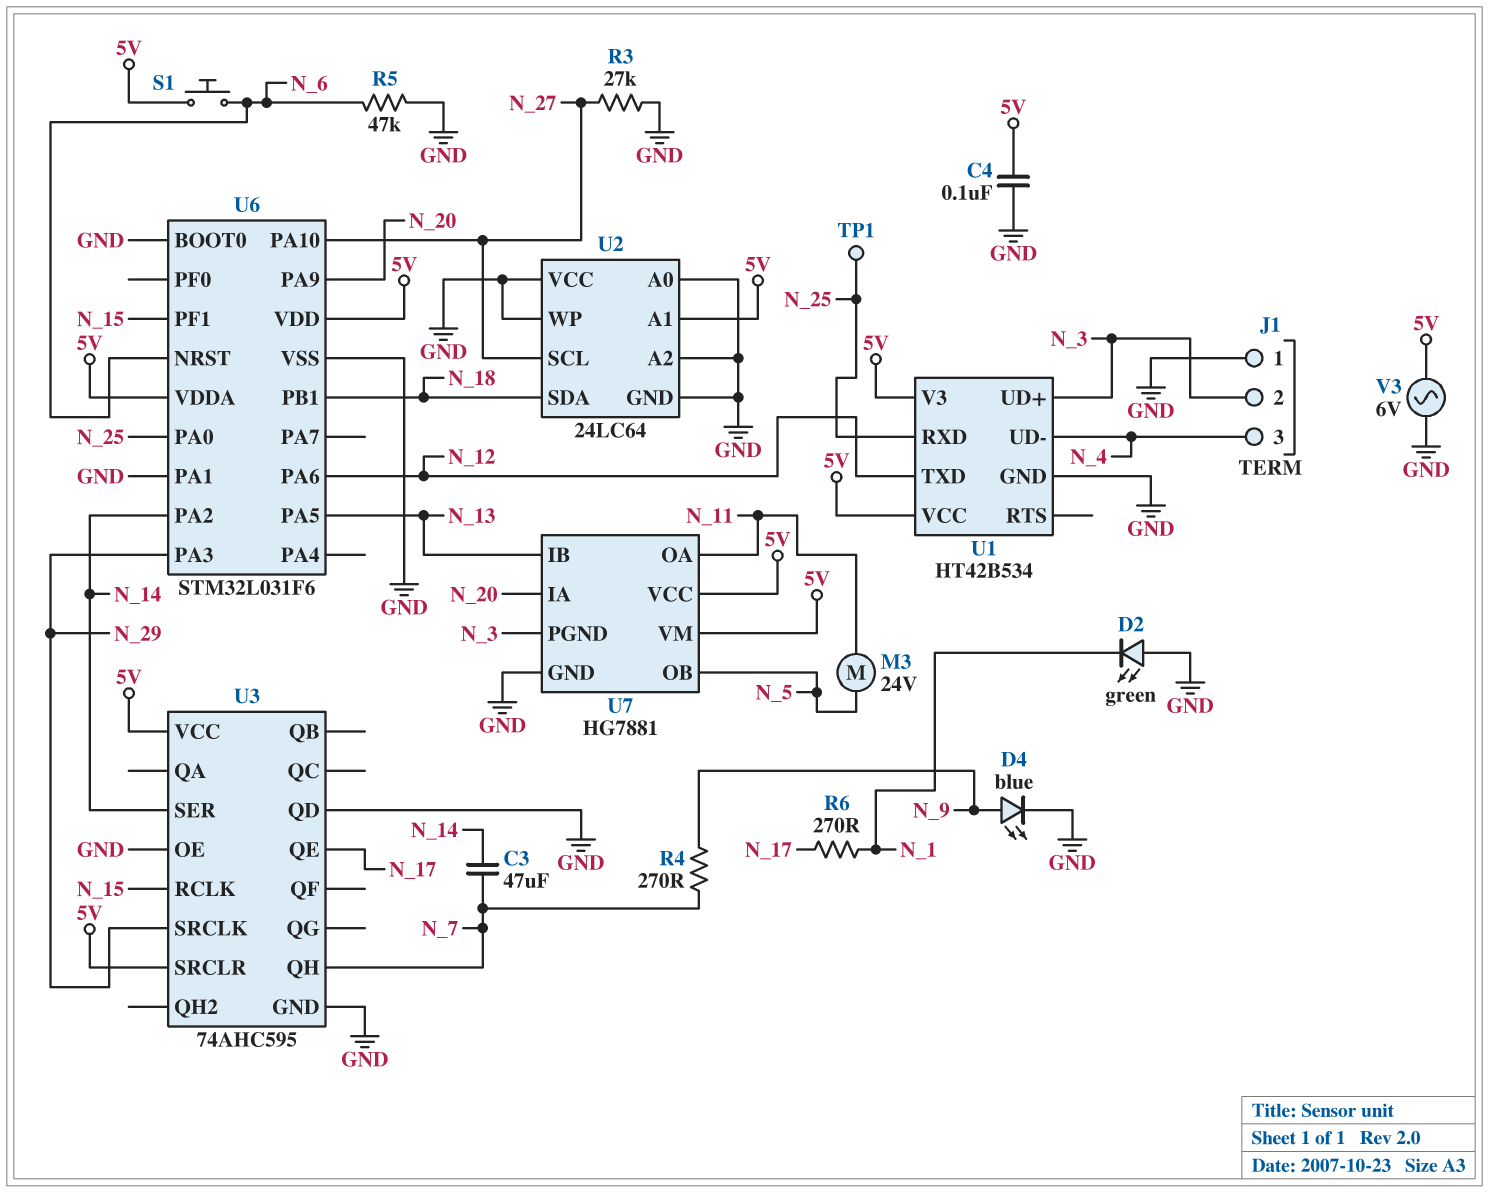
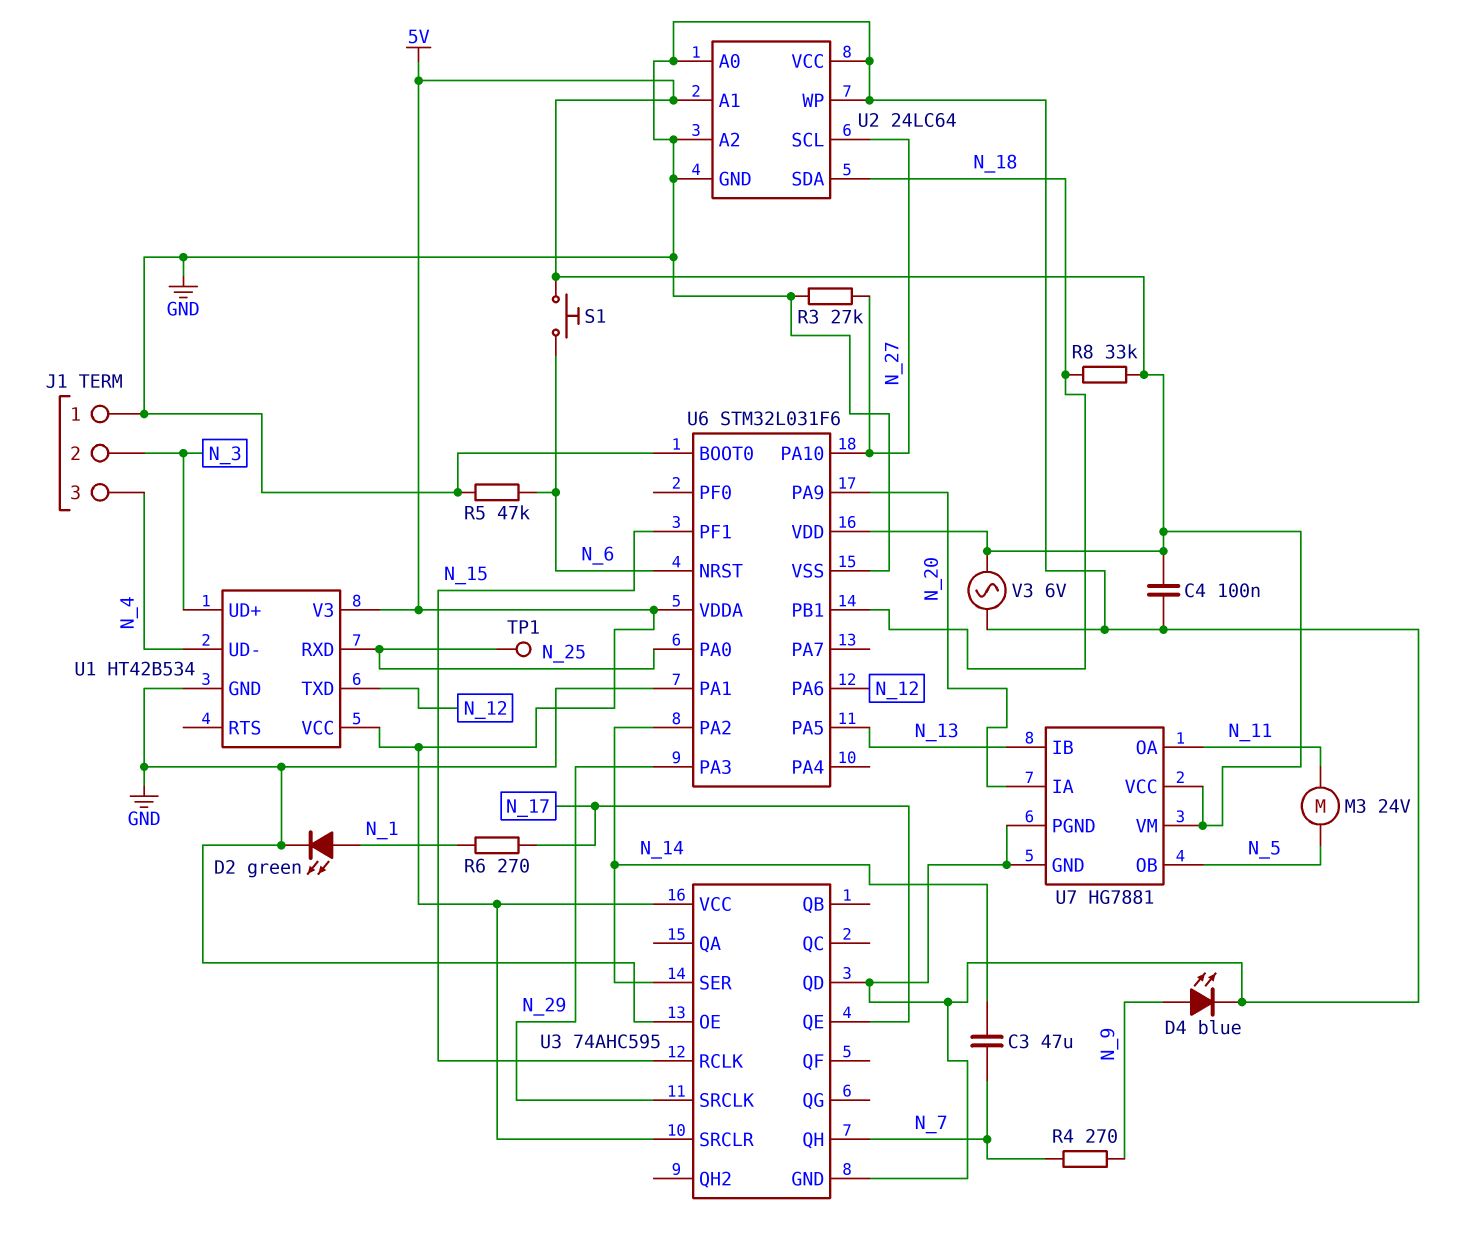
D2: LED green (A GND, K N_1) -> LED green (A N_1, K GND)
R8: none -> 33k (5V, N_18)
U7 pin PGND: N_3 -> GND

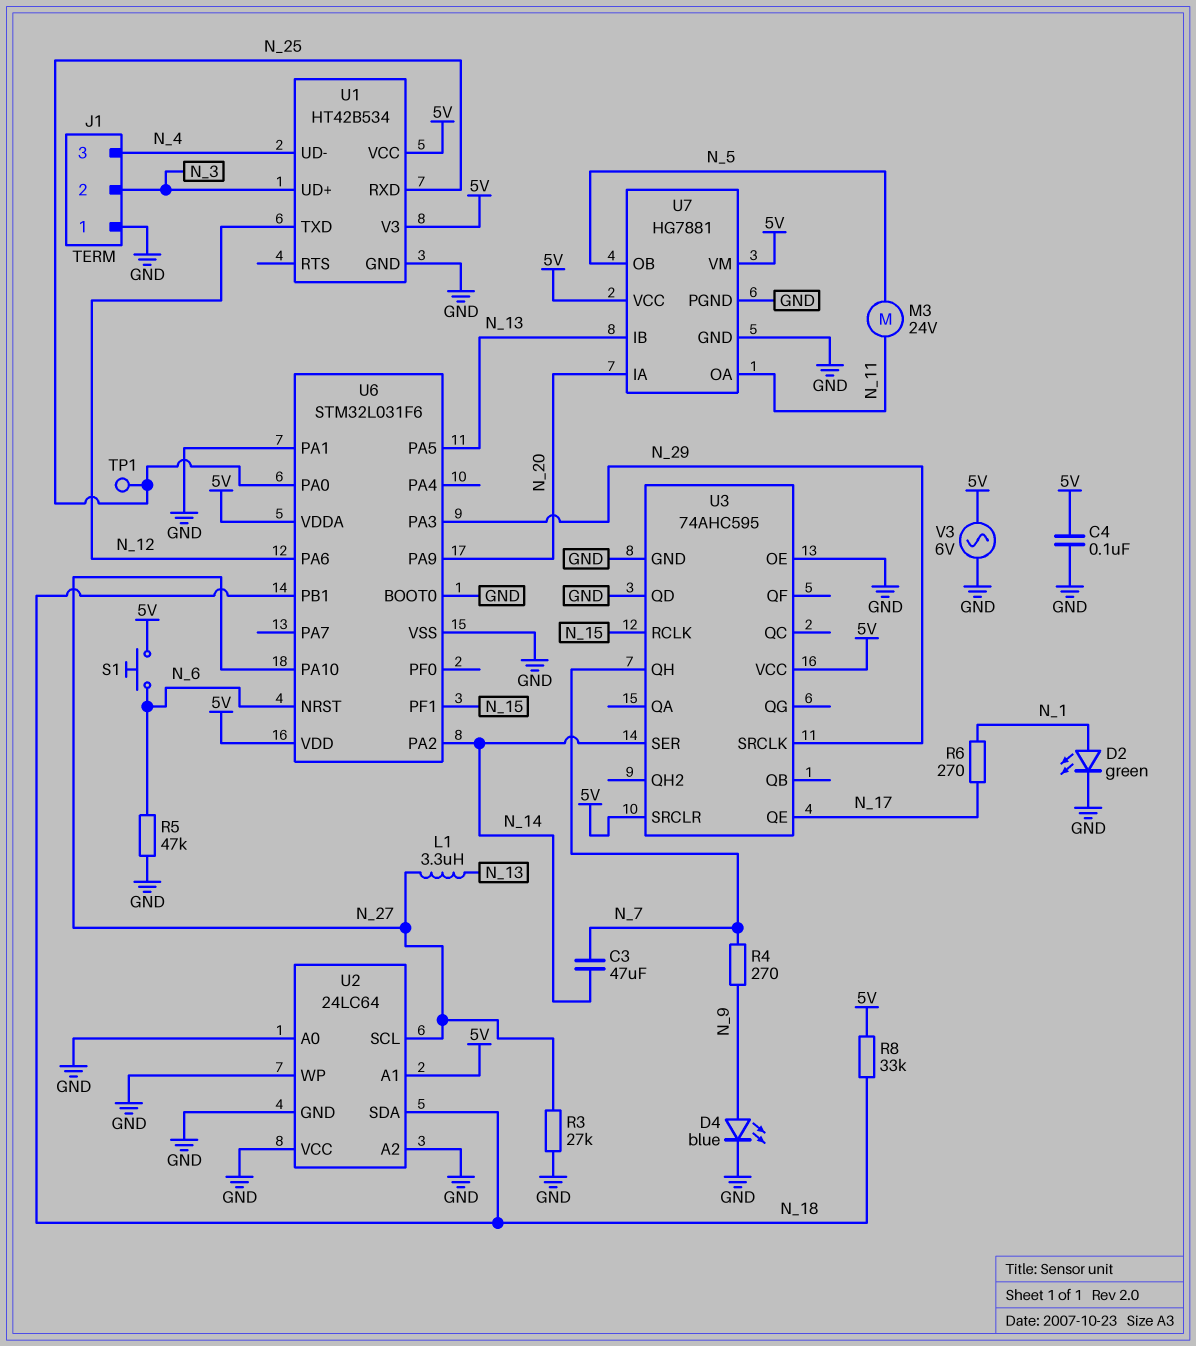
L1: none -> 3.3uH (N_13, N_27)

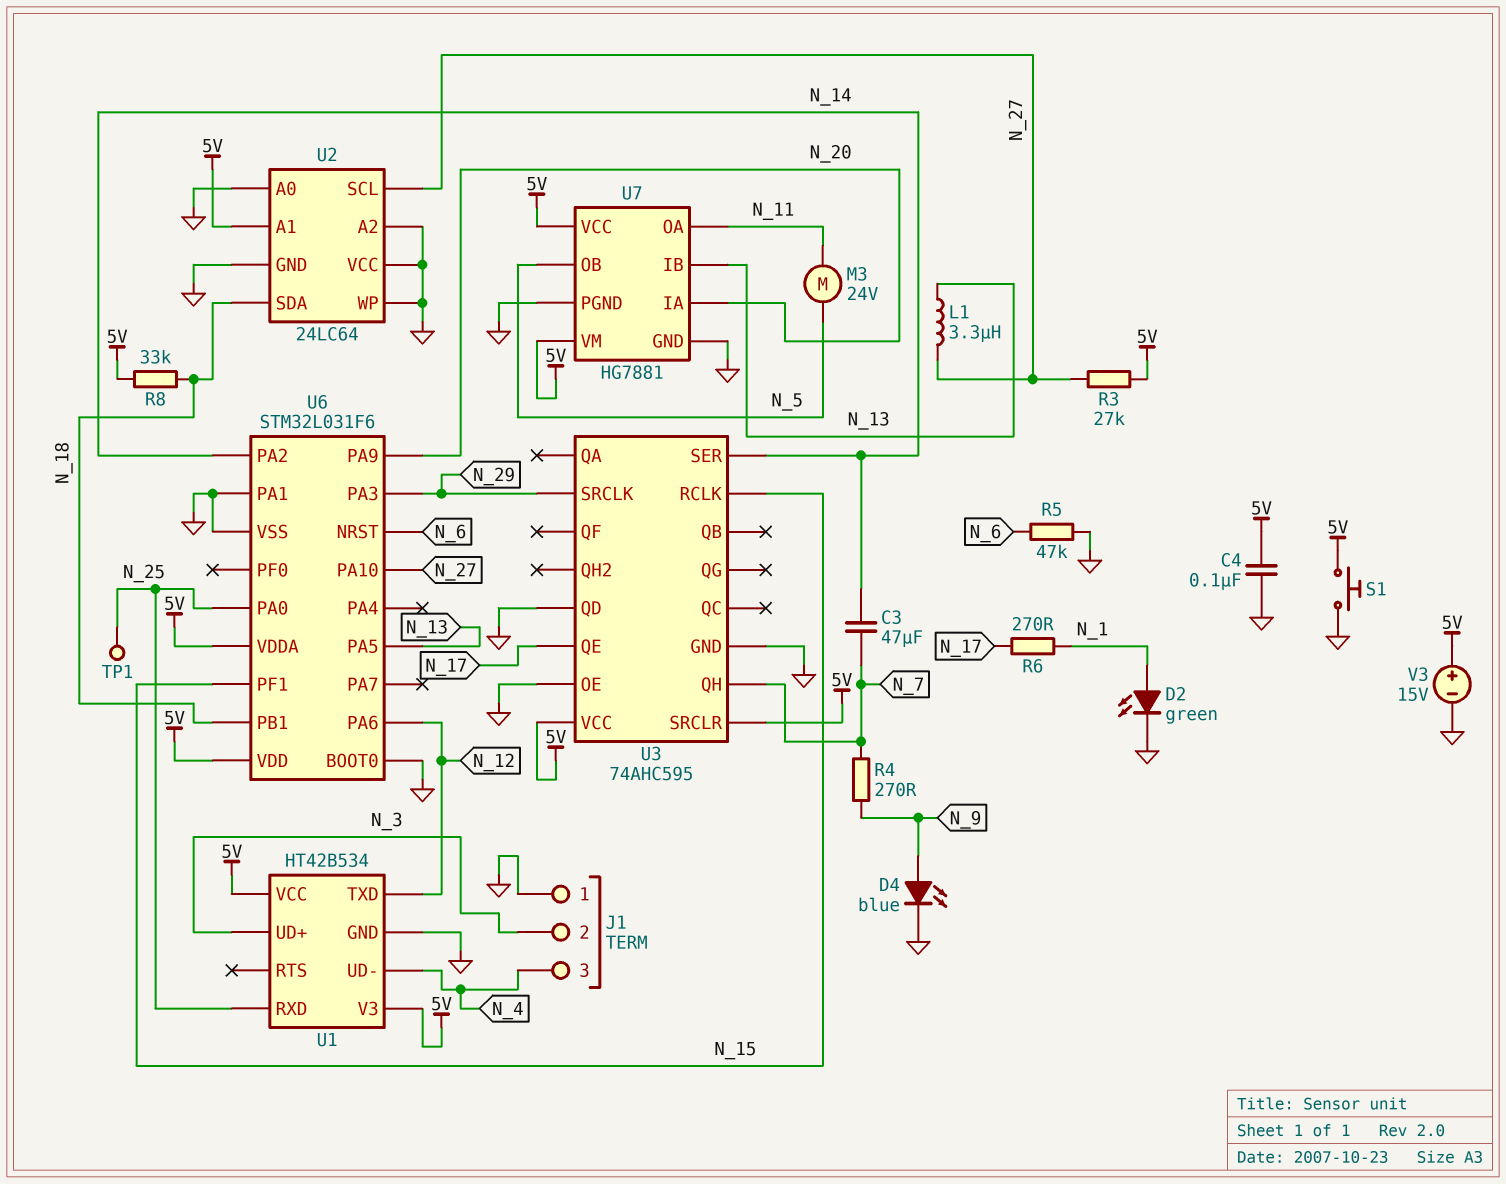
R3: 27k (GND, N_27) -> 27k (5V, N_27)
S1: button (5V, N_6) -> button (5V, GND)
V3: AC 6V (5V, GND) -> 15V (plus 5V, minus GND)

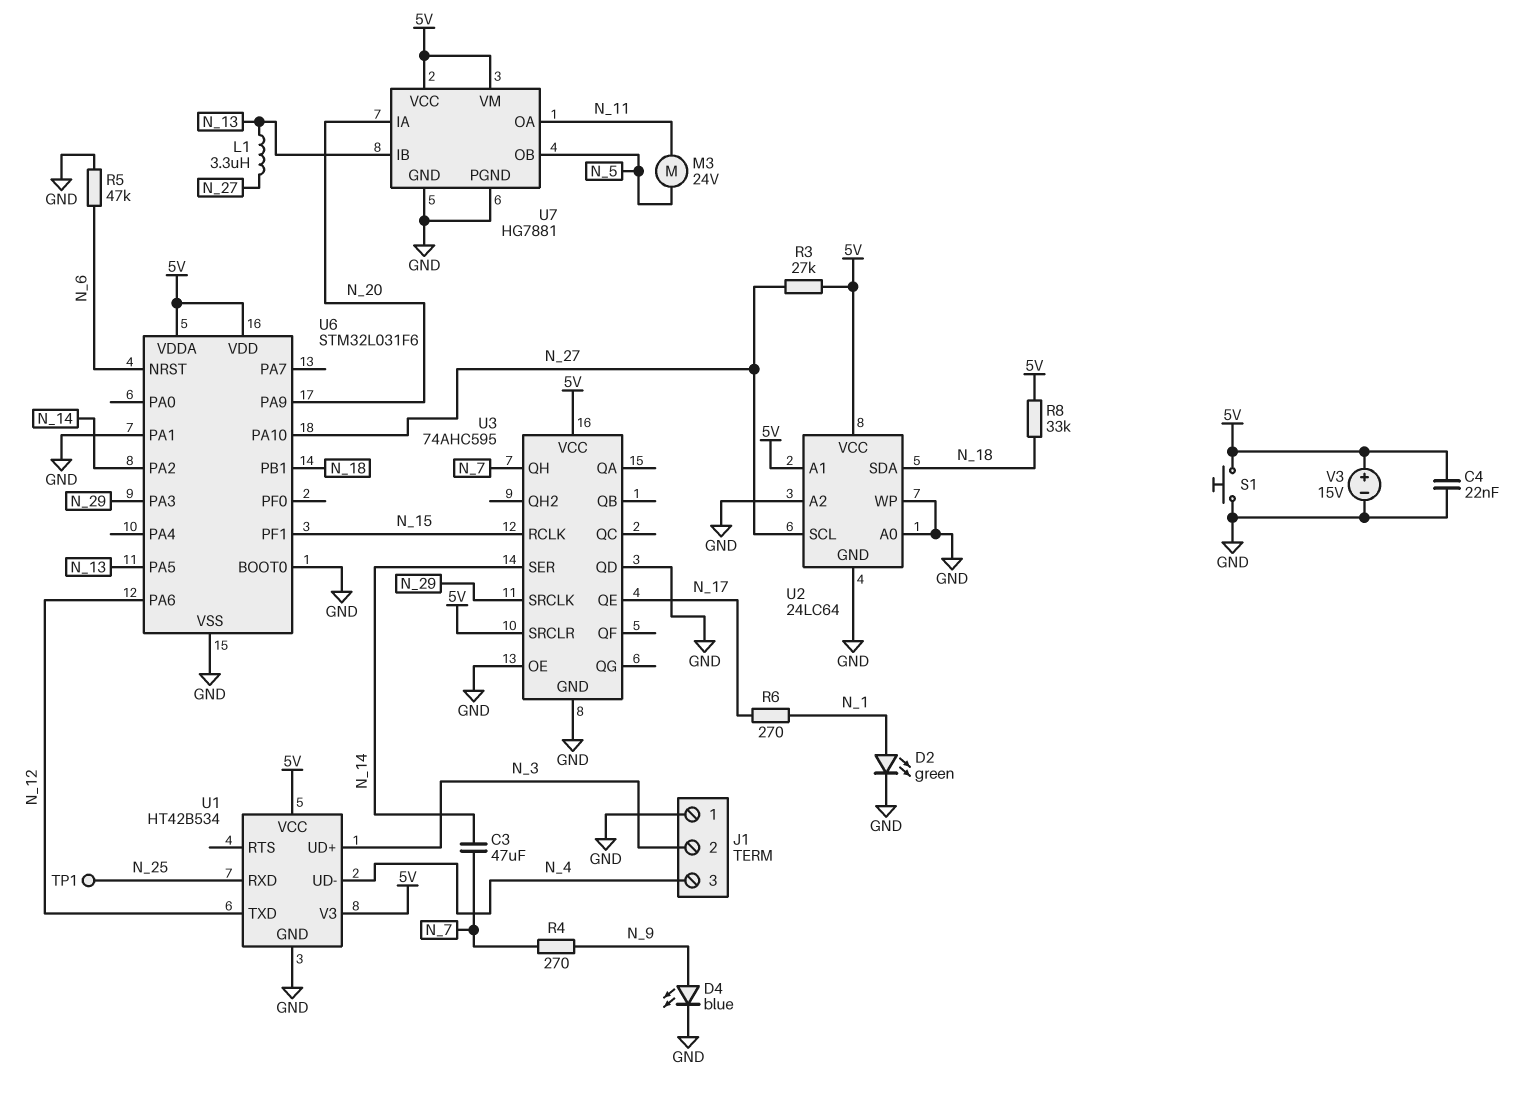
C4: 100nF (5V, GND) -> 22nF (5V, GND)
U2 pin VCC: GND -> 5V
U6 pin PA0: N_25 -> none

